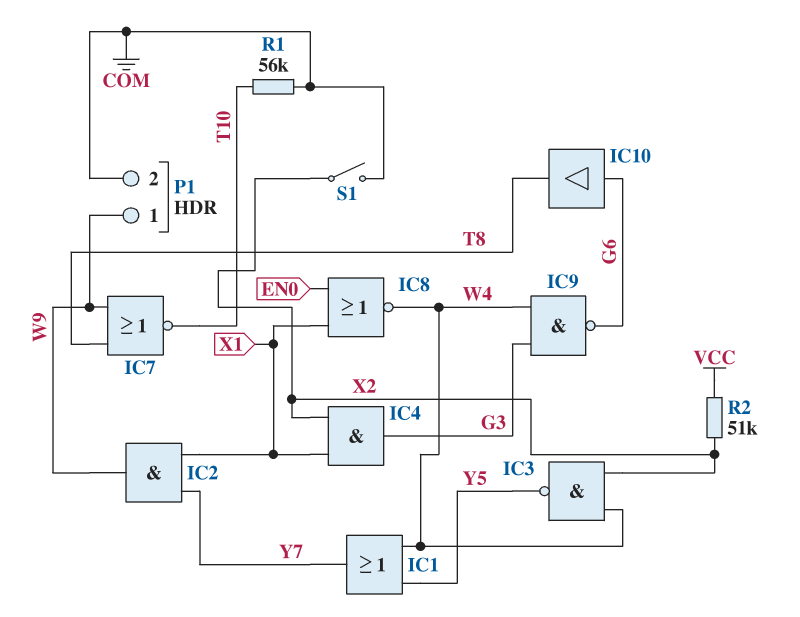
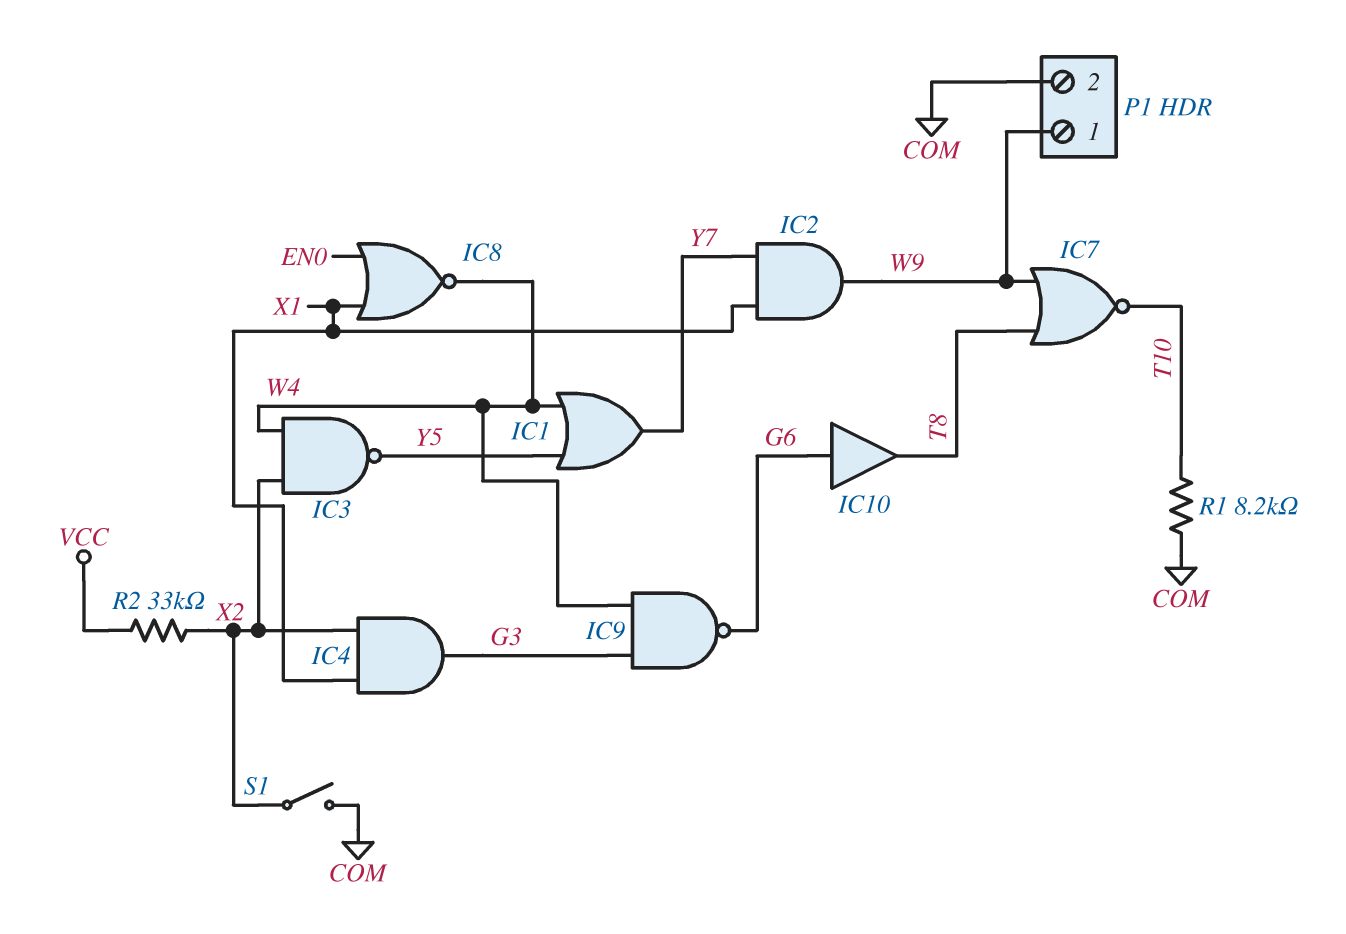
R1: 56k (COM, T10) -> 8.2k (COM, T10)
R2: 51k (VCC, X2) -> 33k (VCC, X2)

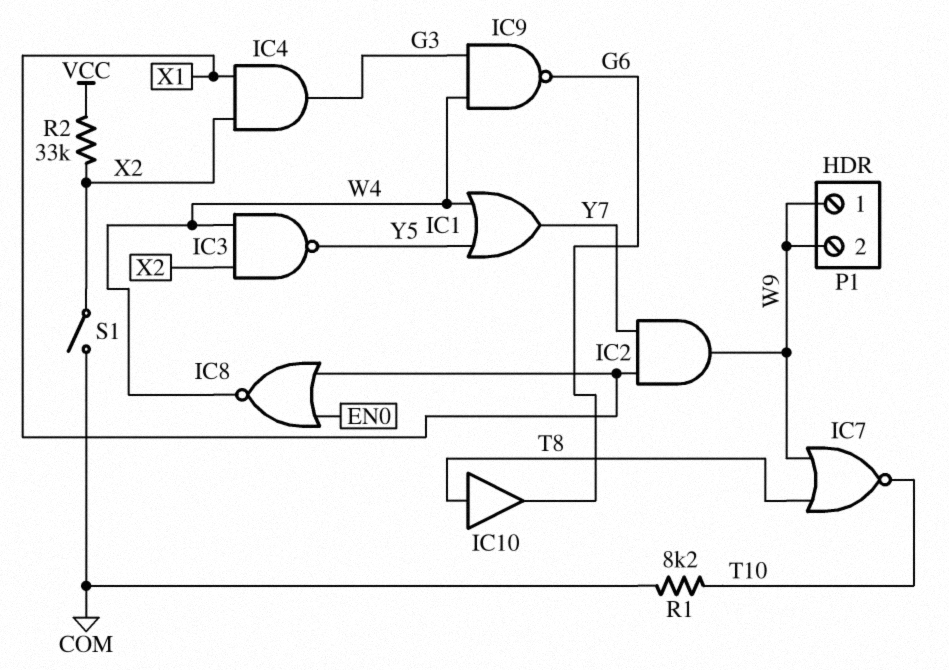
IC10: buffer (in G6, out T8) -> buffer (in T8, out G6)
P1 pin 2: COM -> W9

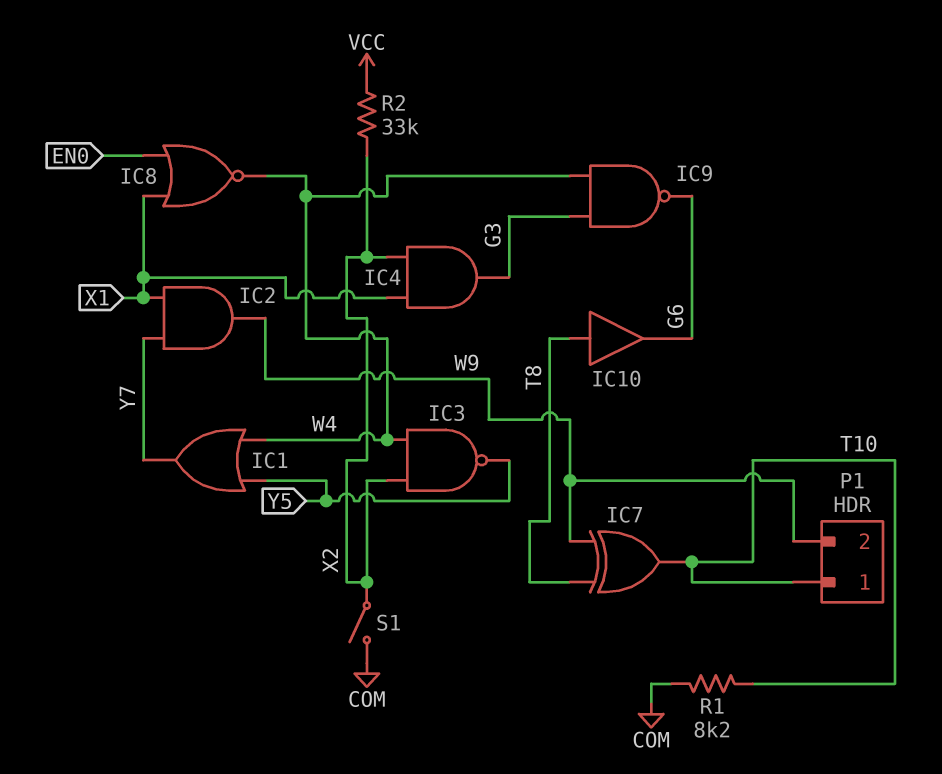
IC7: NOR (in T8, in W9, out T10) -> XOR (in T8, in W9, out T10)
P1 pin 1: W9 -> T10

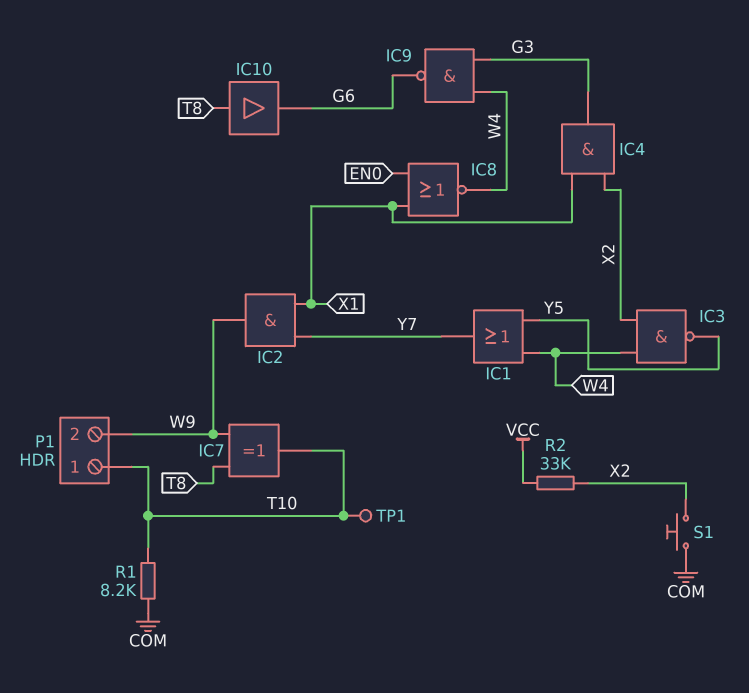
S1: switch (COM, X2) -> button (COM, X2)
TP1: none -> test point (T10)

